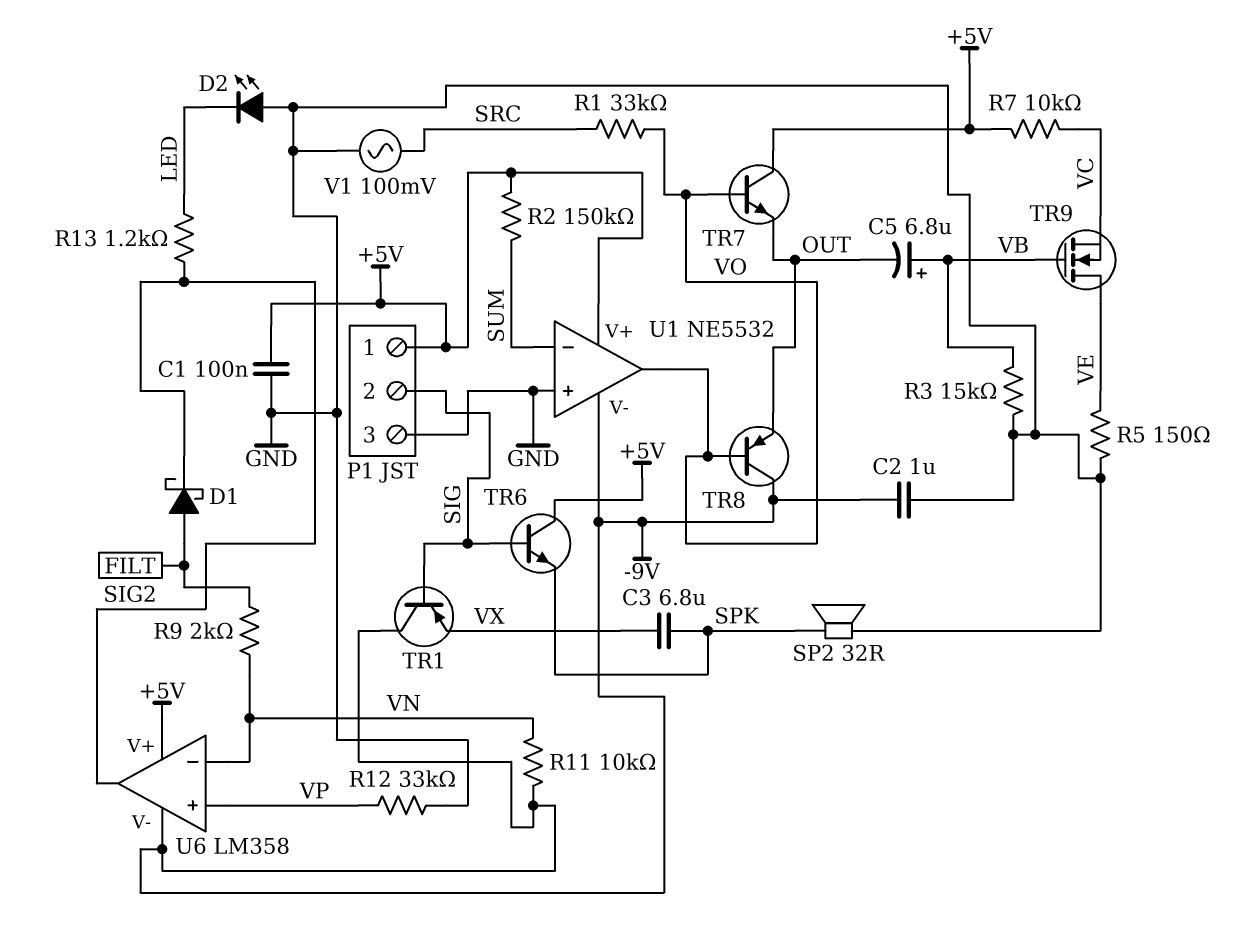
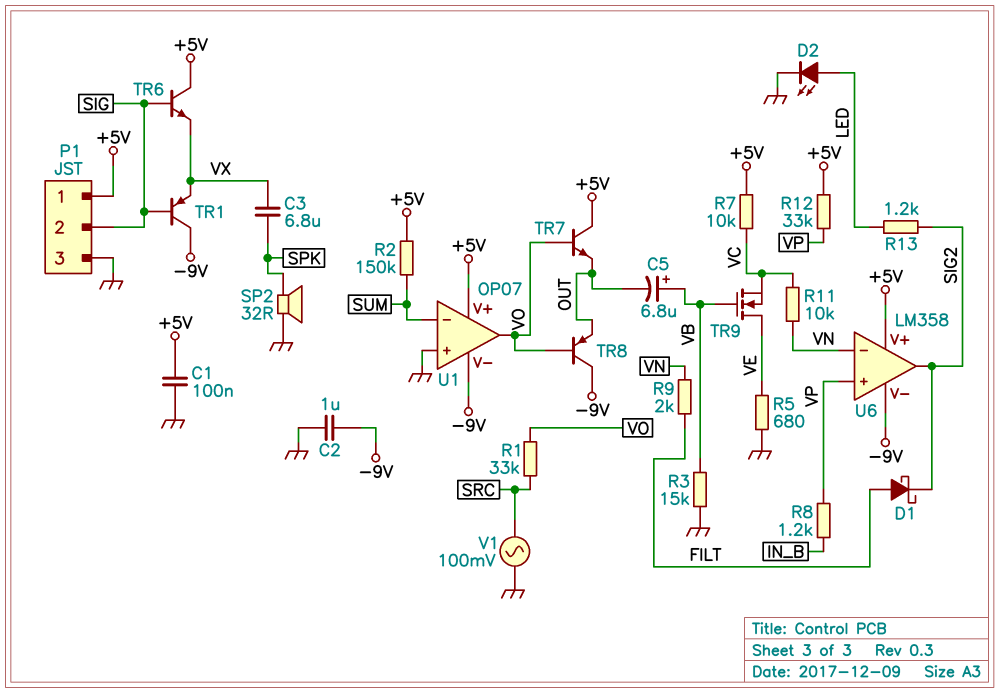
D2: LED (A GND, K LED) -> LED (A LED, K GND)
R5: 150 (GND, VE) -> 680 (GND, VE)
R8: none -> 1.2k (IN_B, VP)
R11: 10k (-9V, VN) -> 10k (VC, VN)
R12: 33k (GND, VP) -> 33k (+5V, VP)
TR6: NPN (B SIG, C +5V, E SPK) -> NPN (B SIG, C +5V, E VX)
U1: NE5532 -> OP07

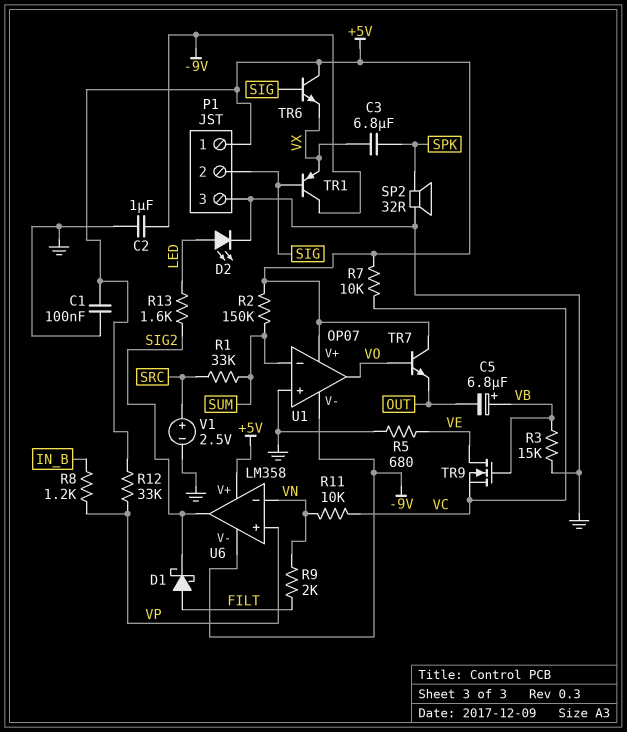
R1: 33k (SRC, VO) -> 33k (SRC, SUM)
R13: 1.2k (LED, SIG2) -> 1.6k (LED, SIG2)
TR8: PNP (B VO, C -9V, E OUT) -> none
V1: AC 100mV (GND, SRC) -> 2.5V (plus SRC, minus GND)

